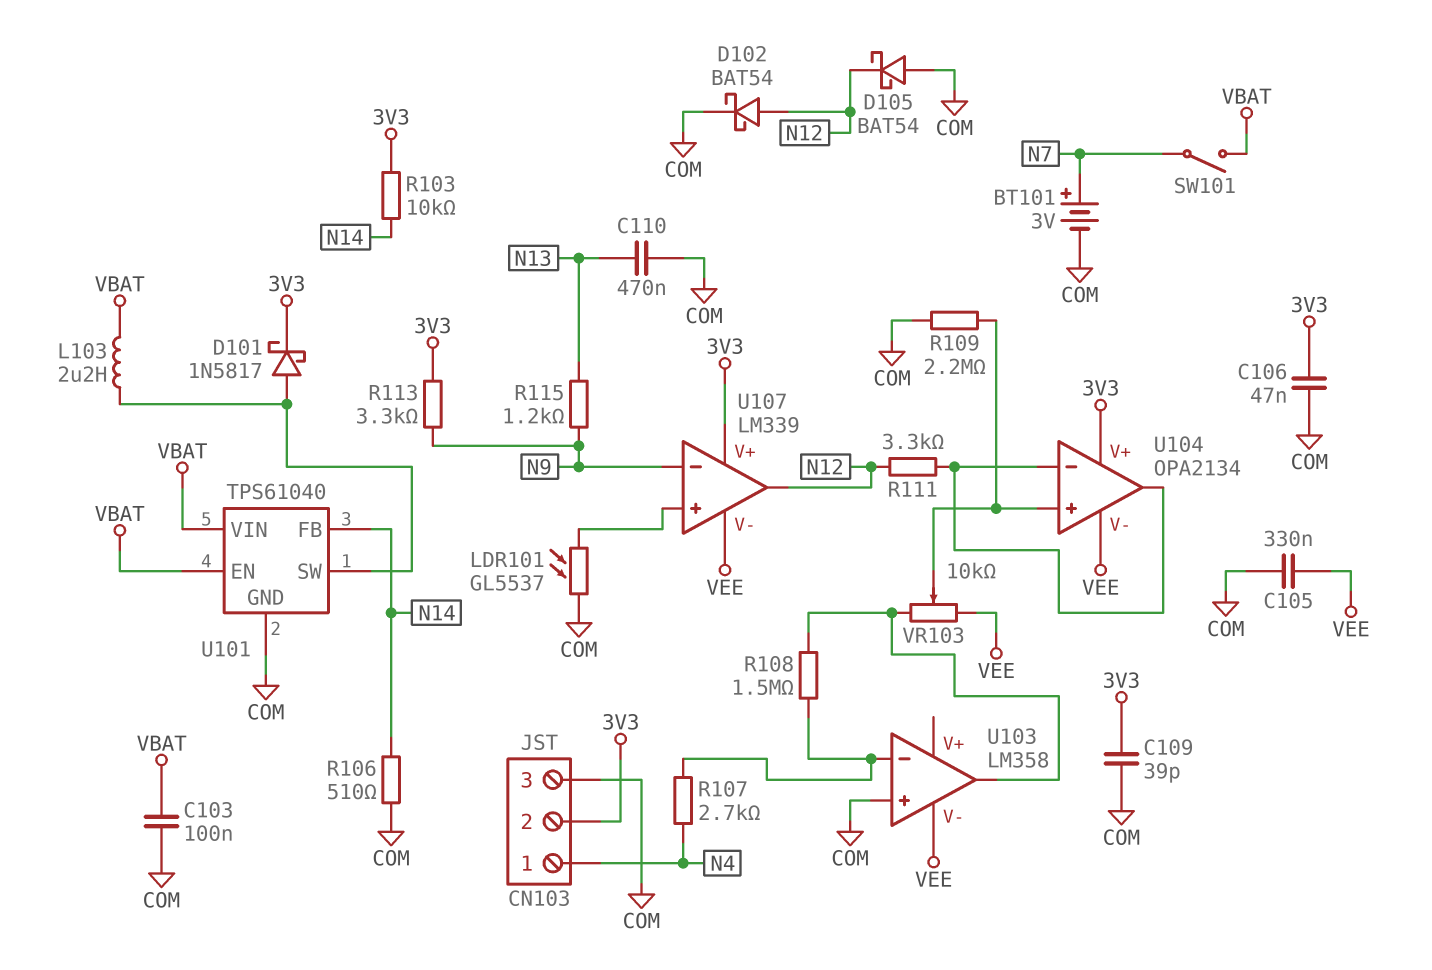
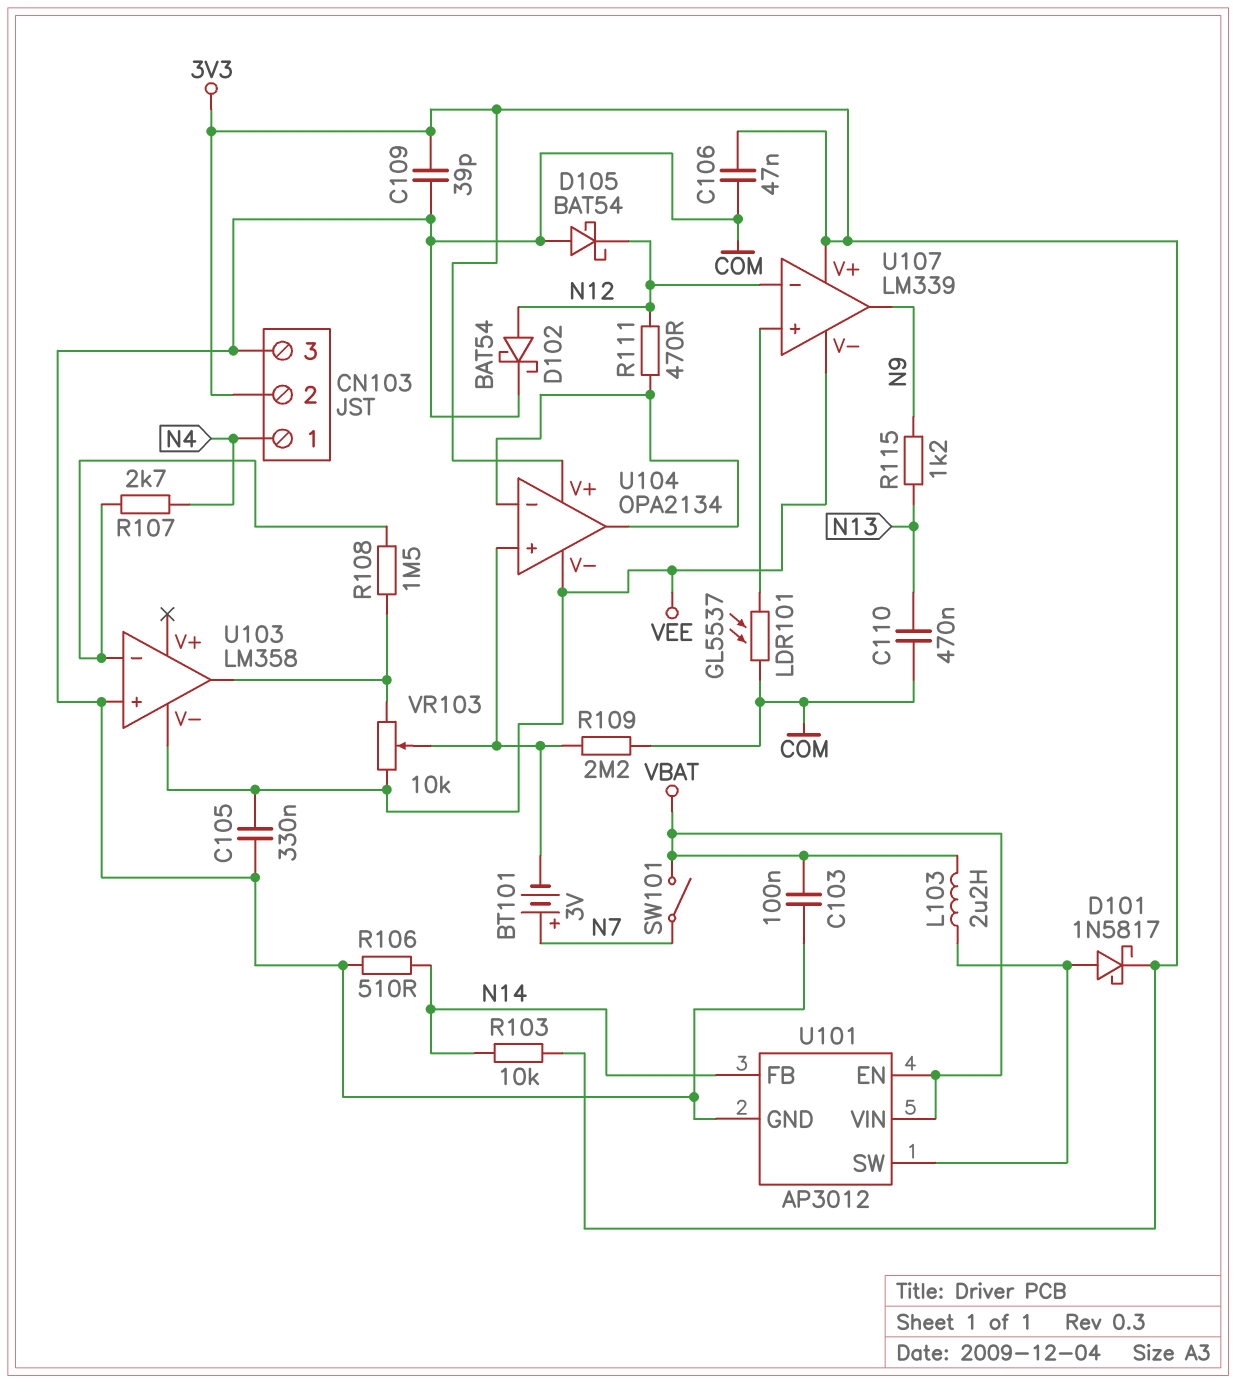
BT101: 3V (plus N7, minus COM) -> 3V (plus N7, minus U104/in+)
R111: 3.3k (N12, U104/in-) -> 470 (N12, U104/in-)
R113: 3.3k (3V3, N9) -> none
U101: TPS61040 -> AP3012
U107 pin in-: N9 -> N12
U107 pin out: N12 -> N9

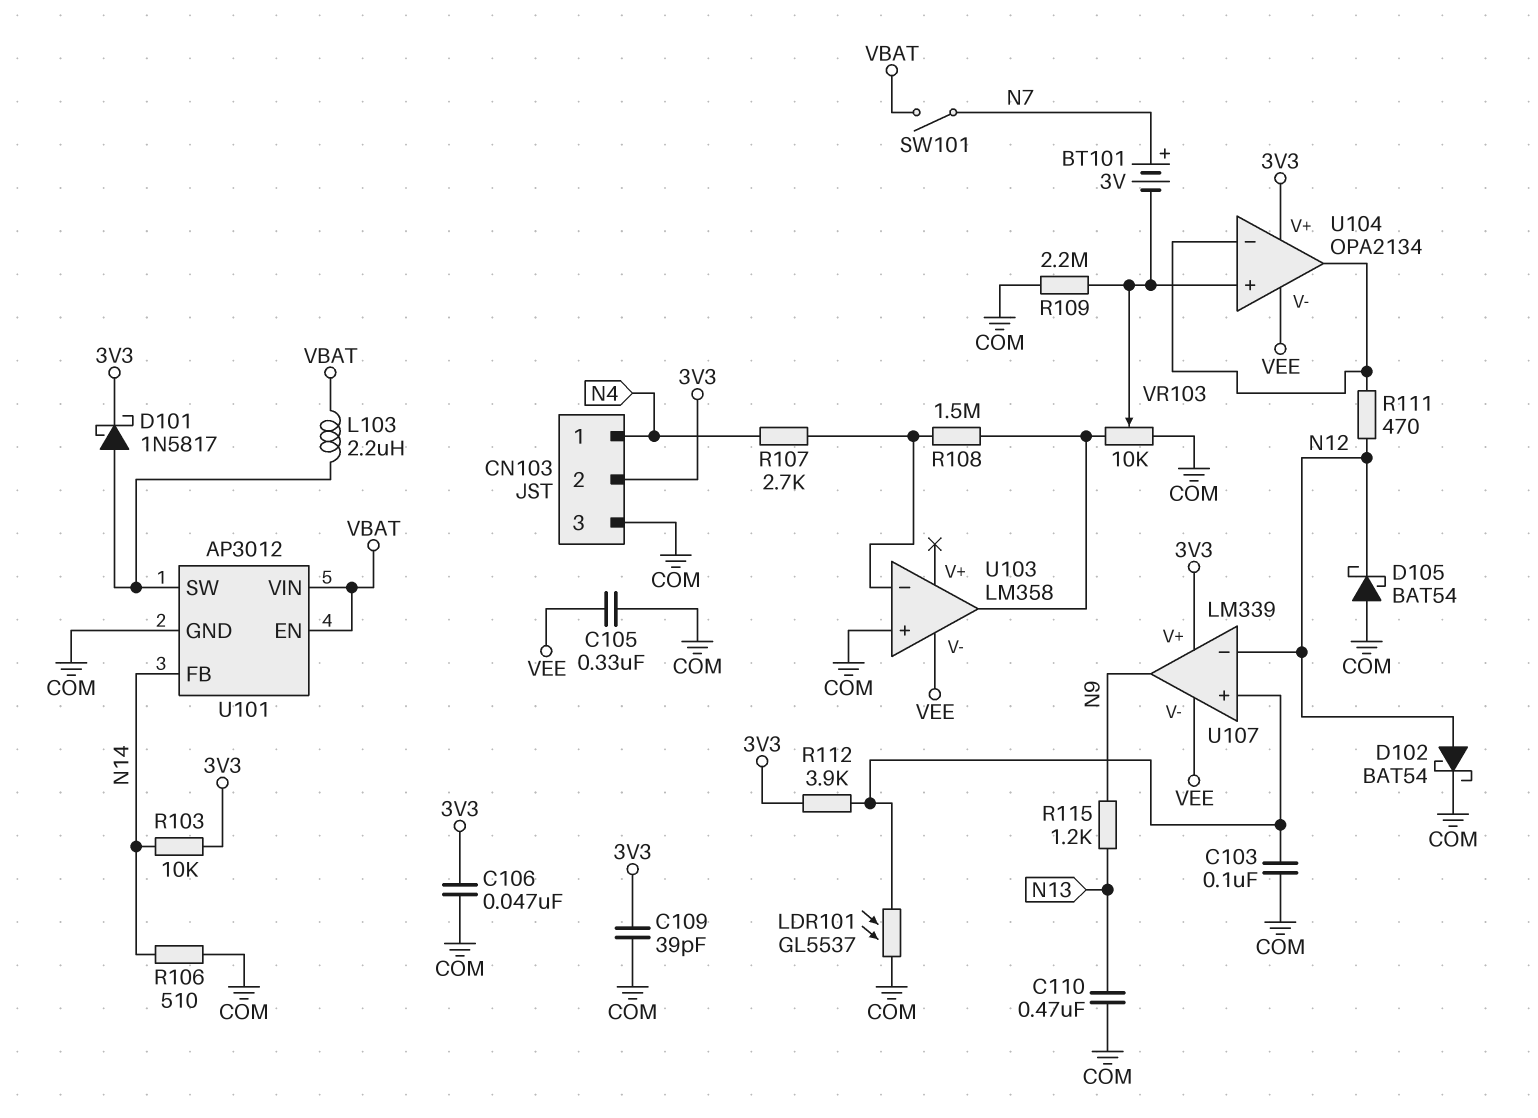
C103: 100nF (COM, VBAT) -> 100nF (COM, U107/in+)
R112: none -> 3.9k (3V3, U107/in+)
VR103: 10k (U103/out, VEE, wiper U104/in+) -> 10k (COM, U103/out, wiper U104/in+)

